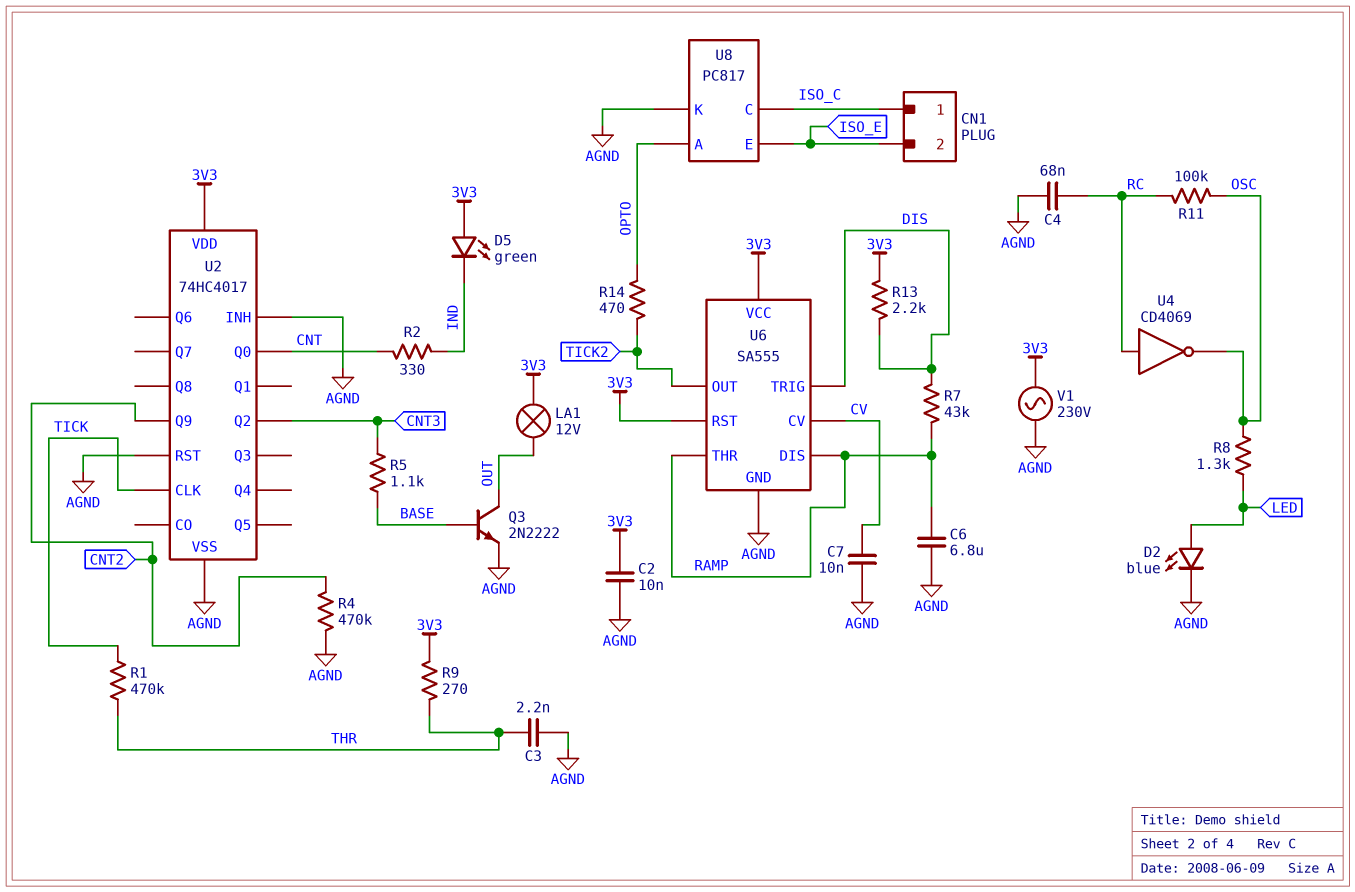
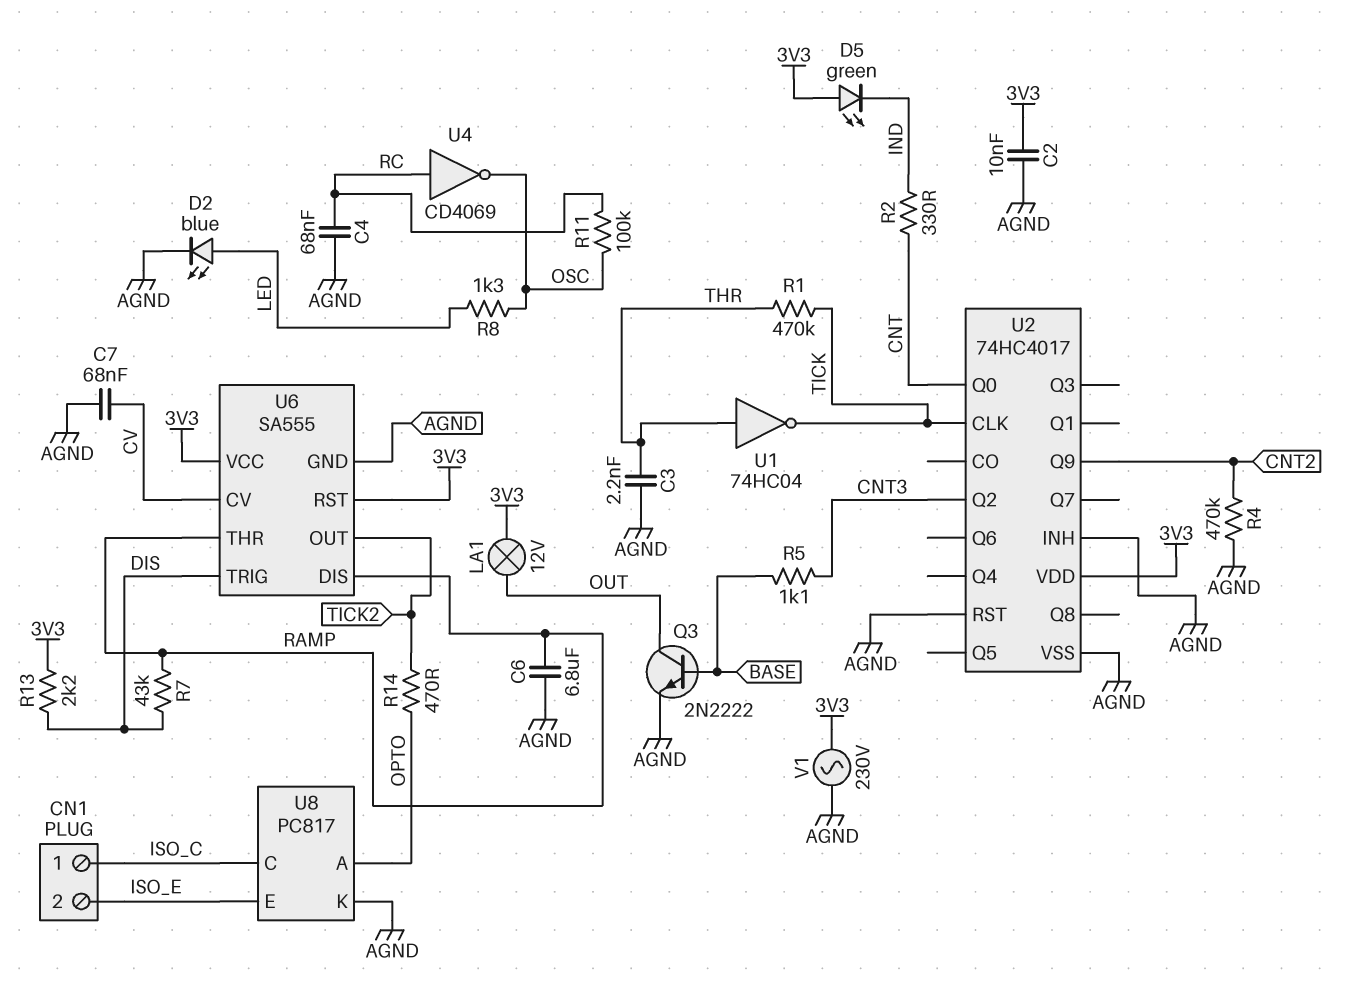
C7: 10nF (AGND, CV) -> 68nF (AGND, CV)
R9: 270 (3V3, THR) -> none
U1: none -> NOT 74HC04 (in THR, out TICK)

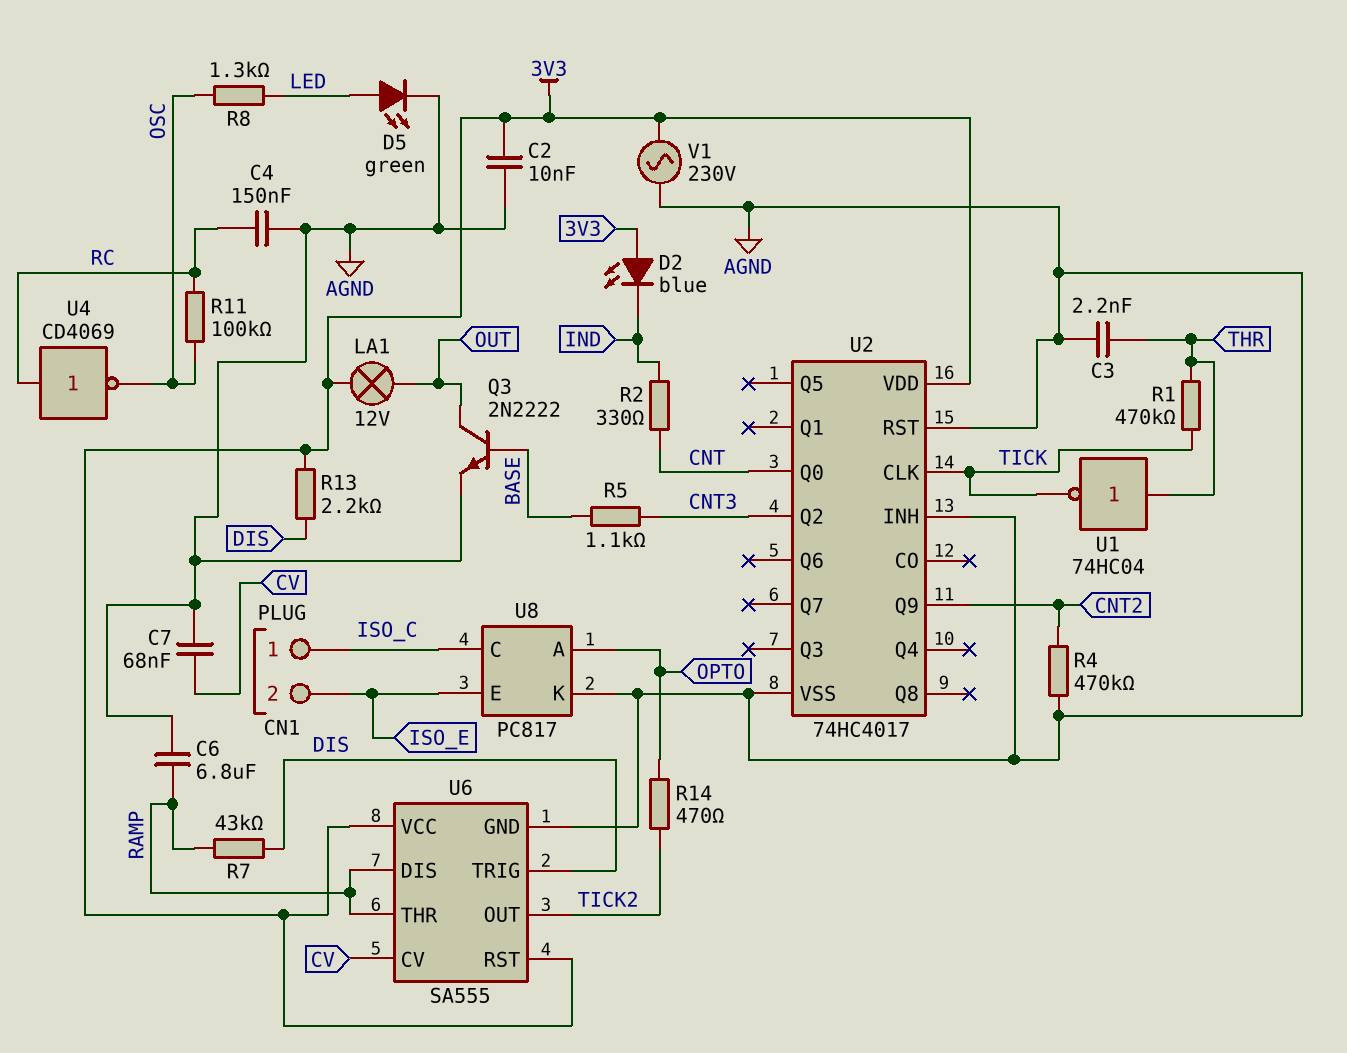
C4: 68nF (AGND, RC) -> 150nF (AGND, RC)
D2: LED blue (A LED, K AGND) -> LED blue (A 3V3, K IND)
D5: LED green (A 3V3, K IND) -> LED green (A LED, K AGND)

